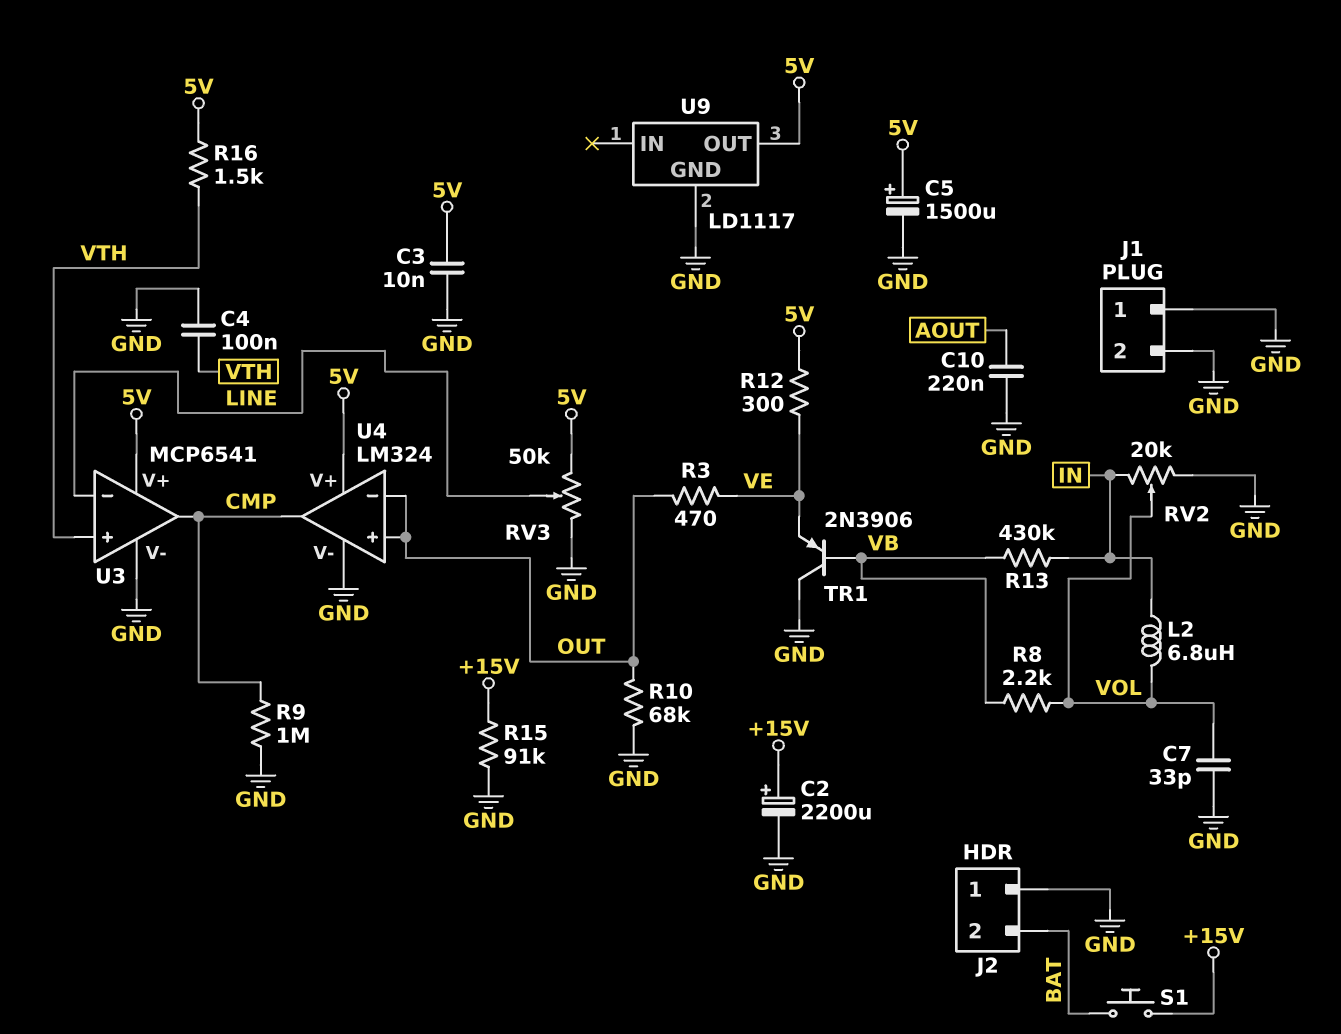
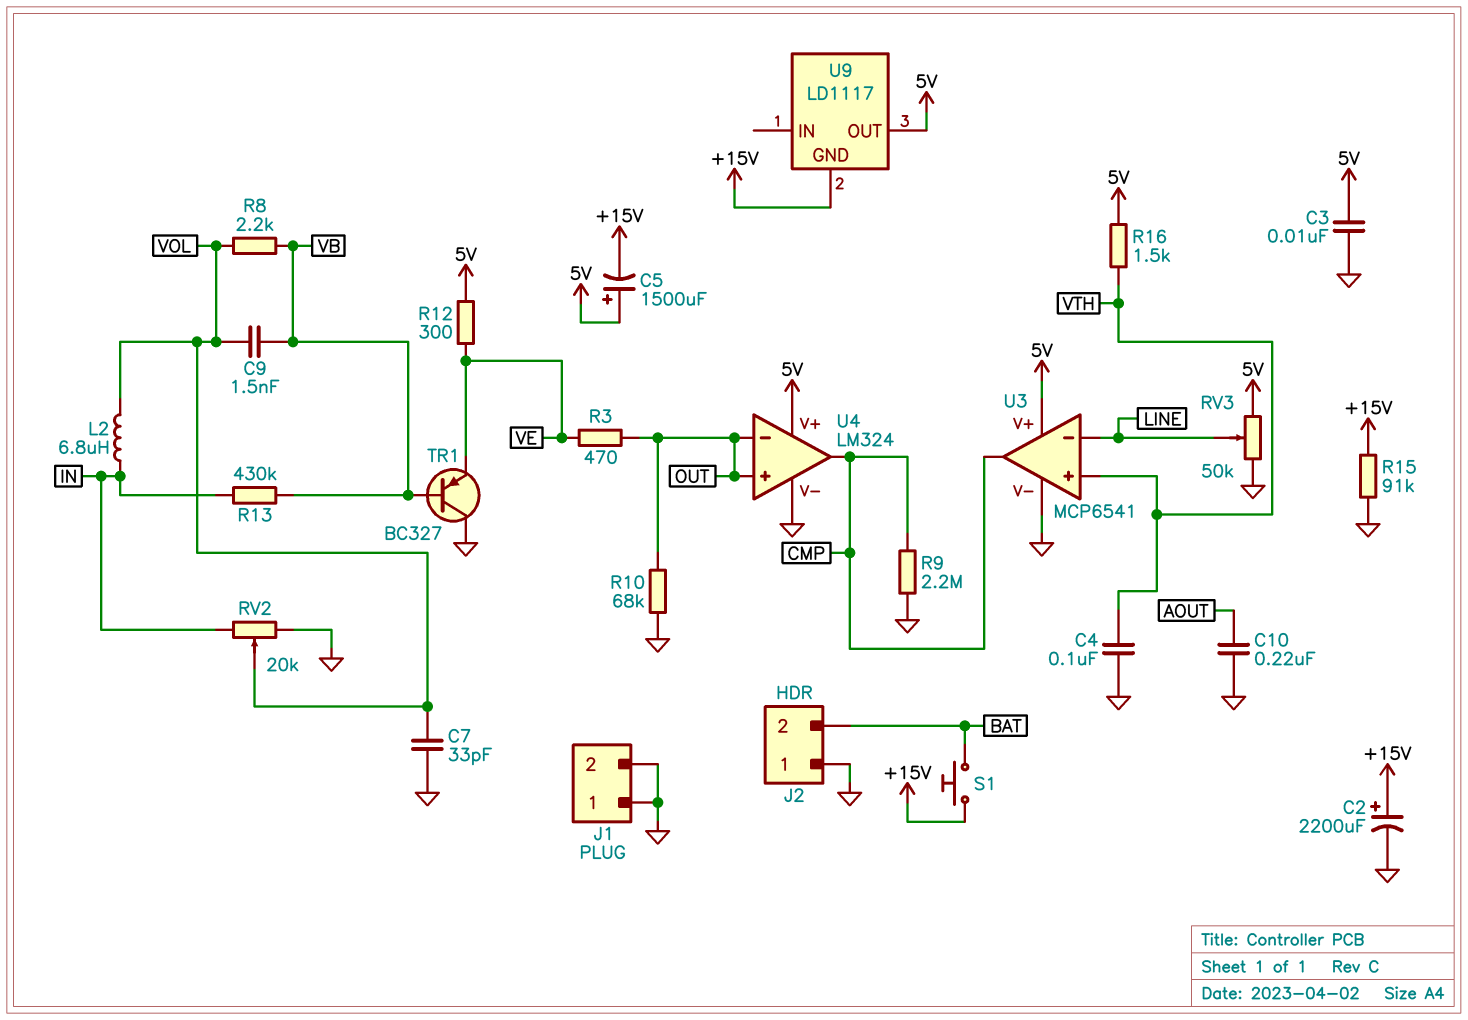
C5: 1500uF (plus 5V, minus GND) -> 1500uF (plus 5V, minus +15V)
C9: none -> 1.5nF (VB, VOL)
R9: 1M (CMP, GND) -> 2.2M (CMP, GND)
TR1: PNP 2N3906 (B VB, C GND, E VE) -> PNP BC327 (B VB, C GND, E VE)
U9 pin GND: GND -> +15V

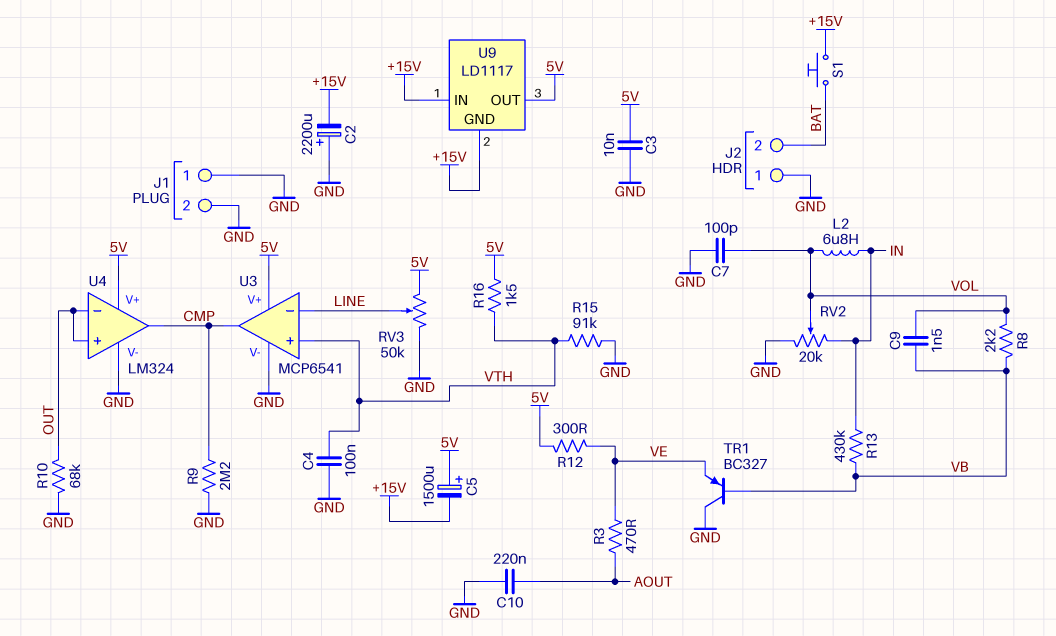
C2: 2200uF (plus +15V, minus GND) -> 2200uF (plus GND, minus +15V)
C7: 33pF (GND, VOL) -> 100pF (GND, VOL)
R3: 470 (OUT, VE) -> 470 (AOUT, VE)
R15: 91k (+15V, GND) -> 91k (GND, VTH)
U9 pin IN: none -> +15V

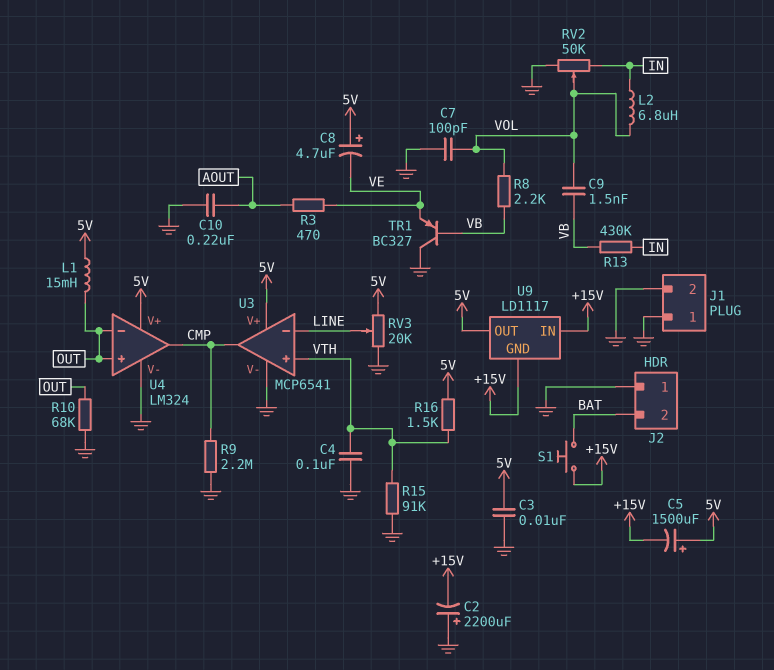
C8: none -> 4.7uF (plus 5V, minus VE)
L1: none -> 15mH (5V, OUT)
R12: 300 (5V, VE) -> none
RV2: 20k (GND, IN, wiper VOL) -> 50k (GND, IN, wiper VOL)
RV3: 50k (5V, GND, wiper LINE) -> 20k (5V, GND, wiper LINE)

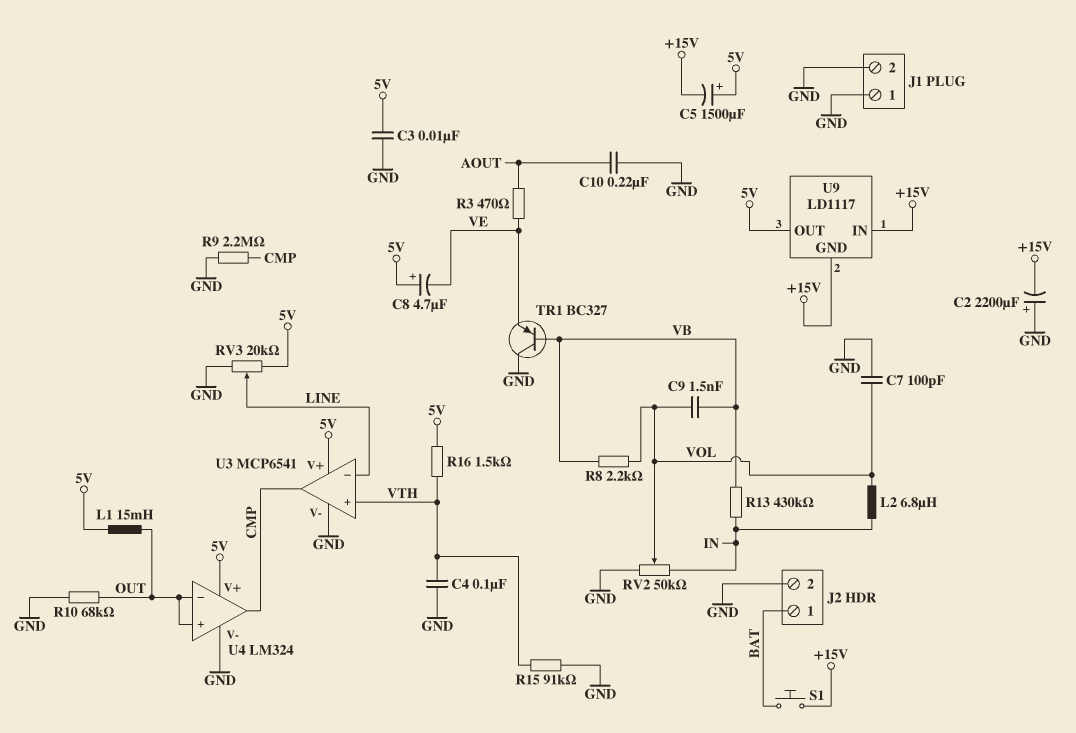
J2 pin 1: GND -> BAT
J2 pin 2: BAT -> GND

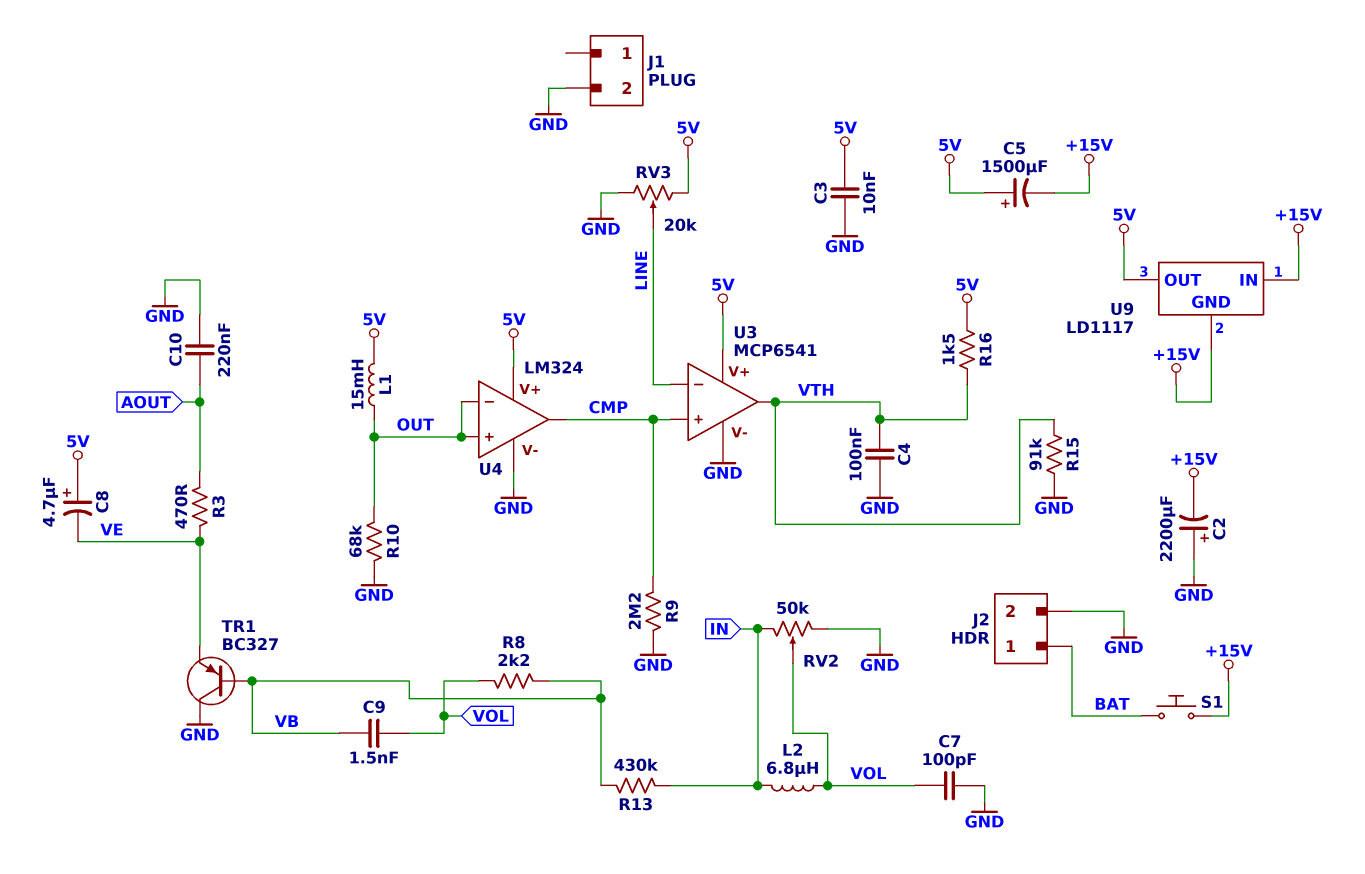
J1 pin 1: GND -> none
U3 pin in+: VTH -> CMP
U3 pin out: CMP -> VTH

